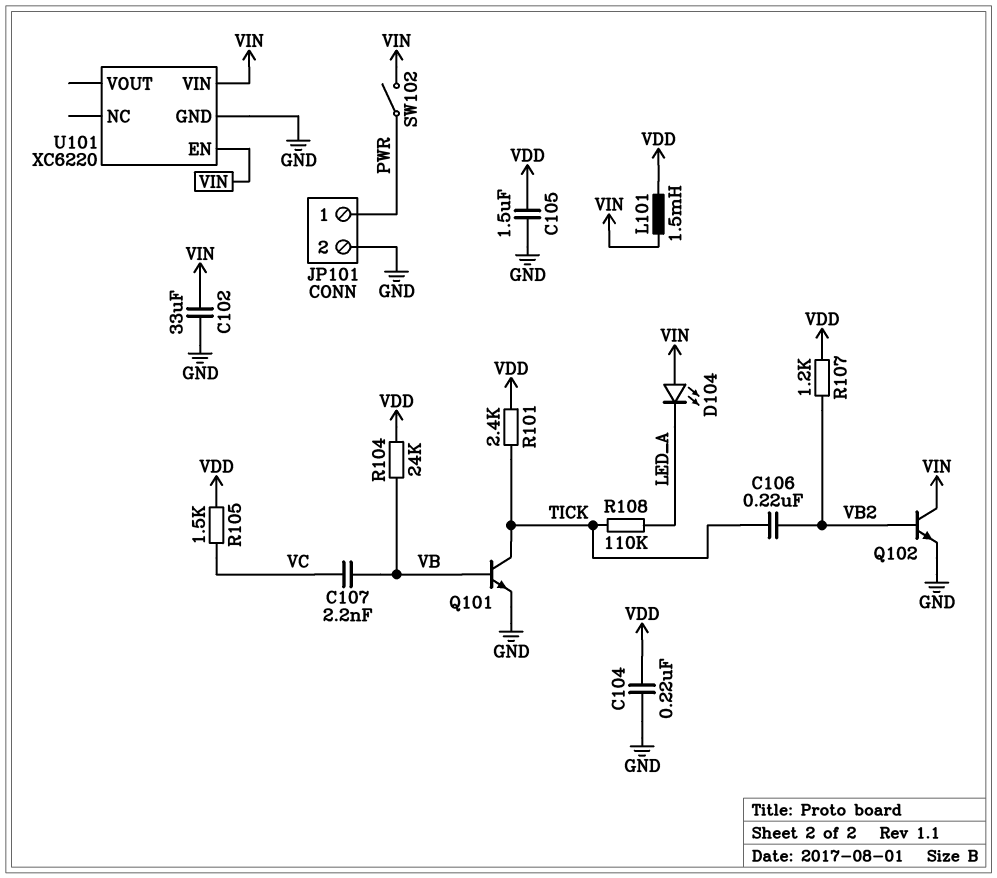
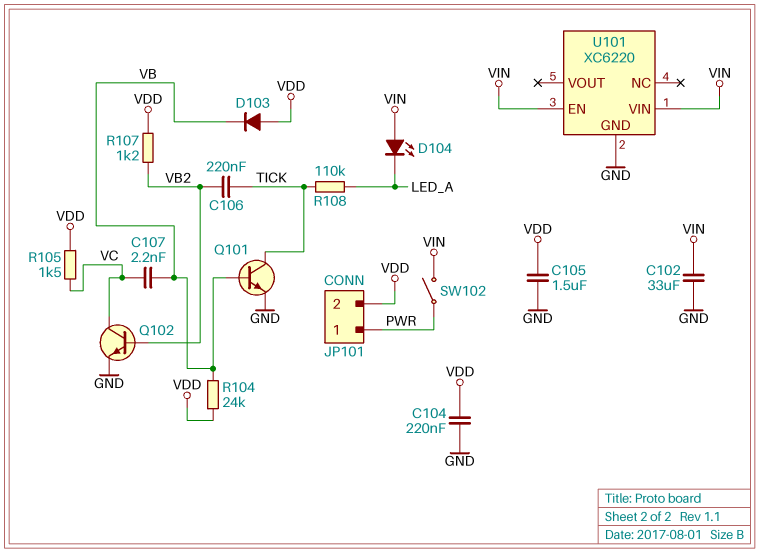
D103: none -> diode (A VDD, K VB)
JP101 pin 2: GND -> VDD
L101: 1.5mH (VDD, VIN) -> none
Q102: NPN (B VB2, C VIN, E GND) -> NPN (B VB2, C VC, E GND)
R101: 2.4k (TICK, VDD) -> none

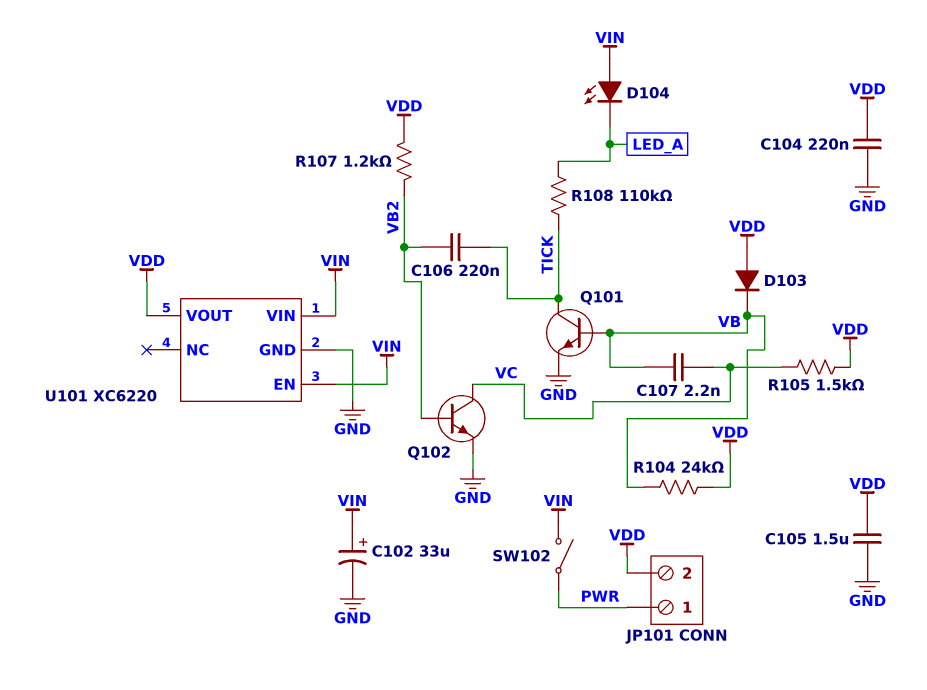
C102: 33uF (GND, VIN) -> 33uF (plus VIN, minus GND)
U101 pin VOUT: none -> VDD

